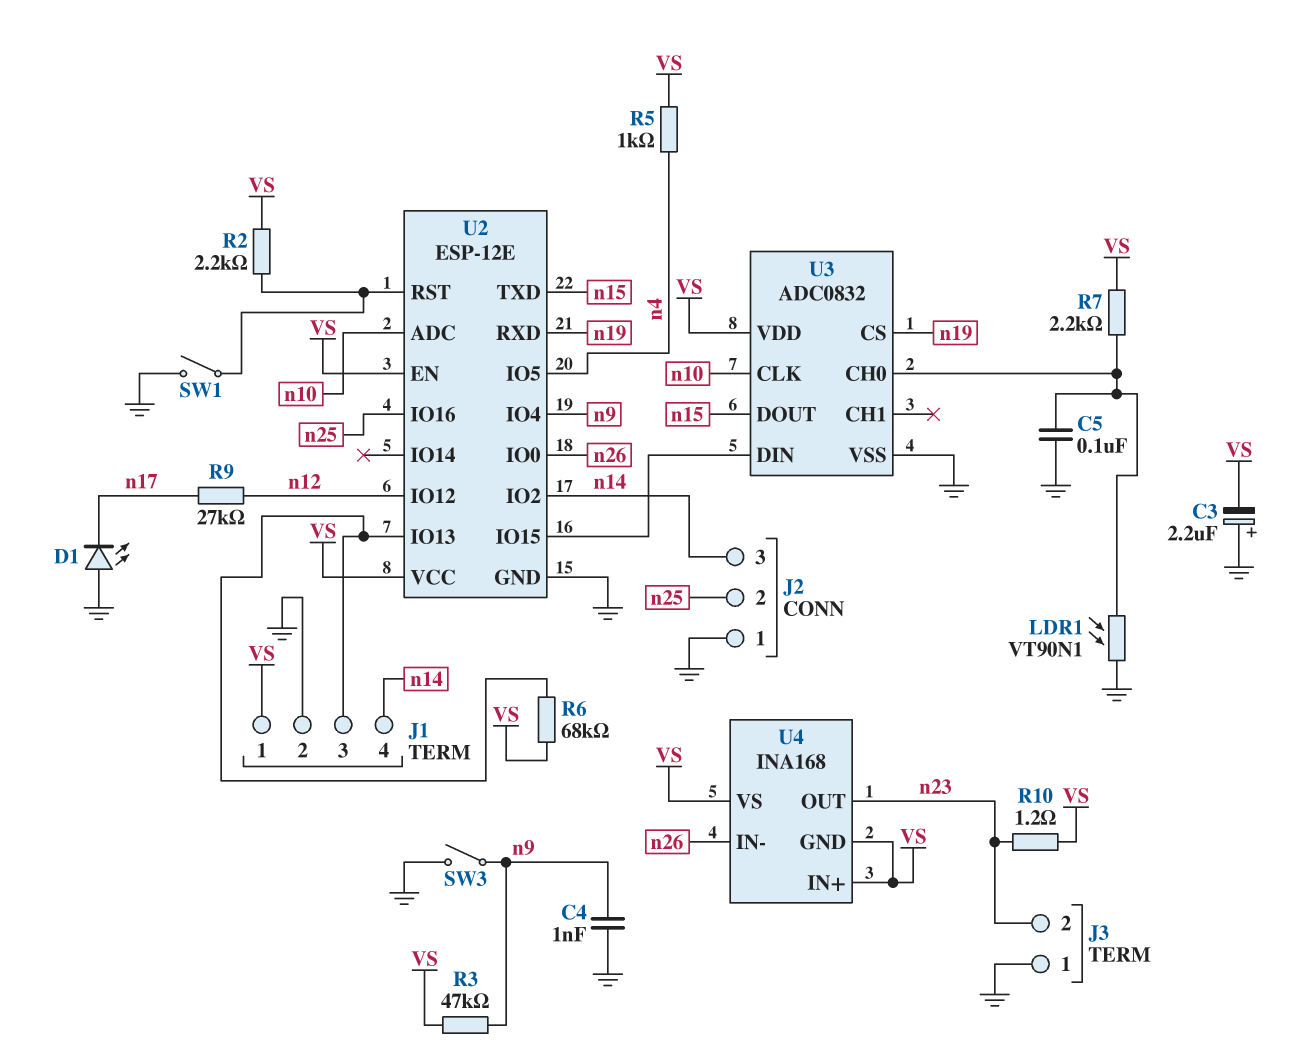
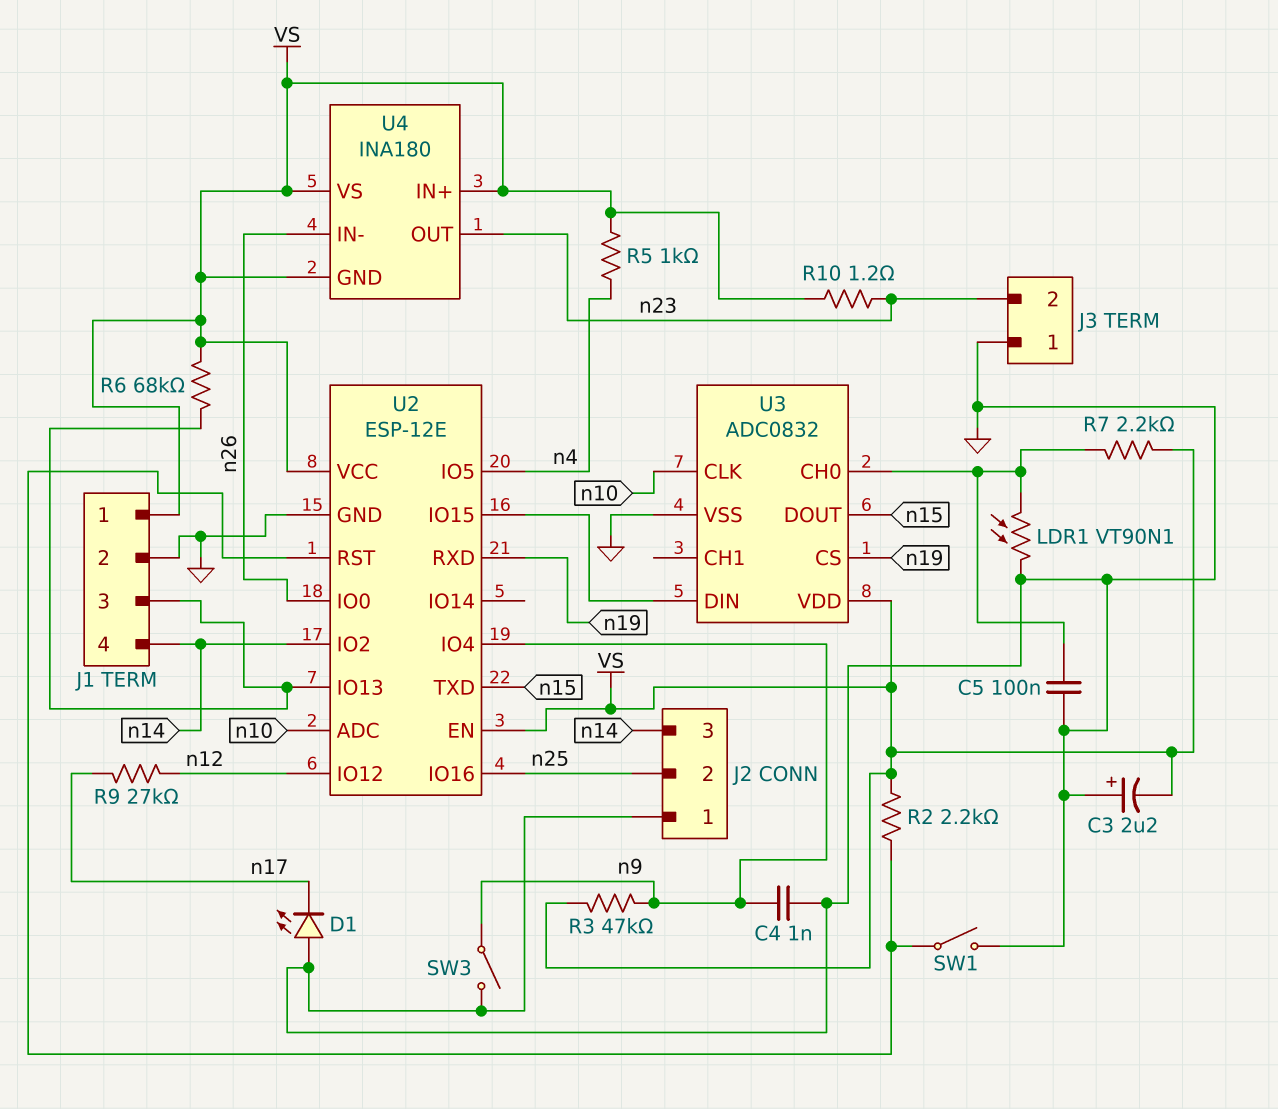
U4: INA168 -> INA180

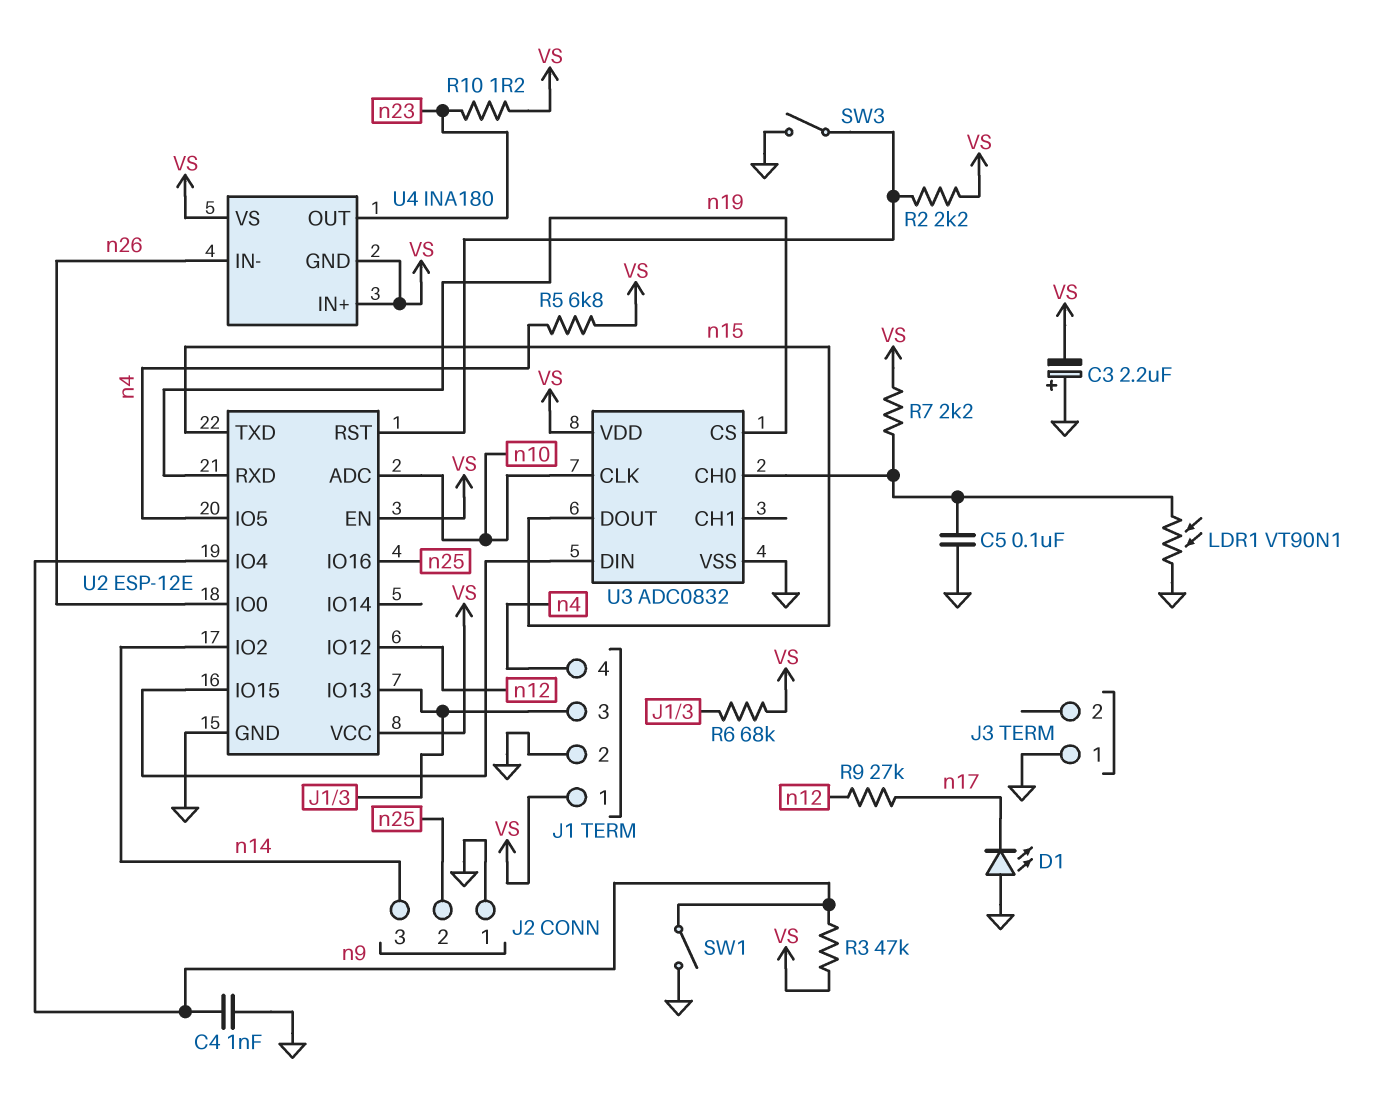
J1 pin 4: n14 -> n4
J3 pin 2: n23 -> none
R5: 1k (VS, n4) -> 6.8k (VS, n4)
SW1: switch (GND, U2/RST) -> switch (GND, n9)
SW3: switch (GND, n9) -> switch (GND, U2/RST)

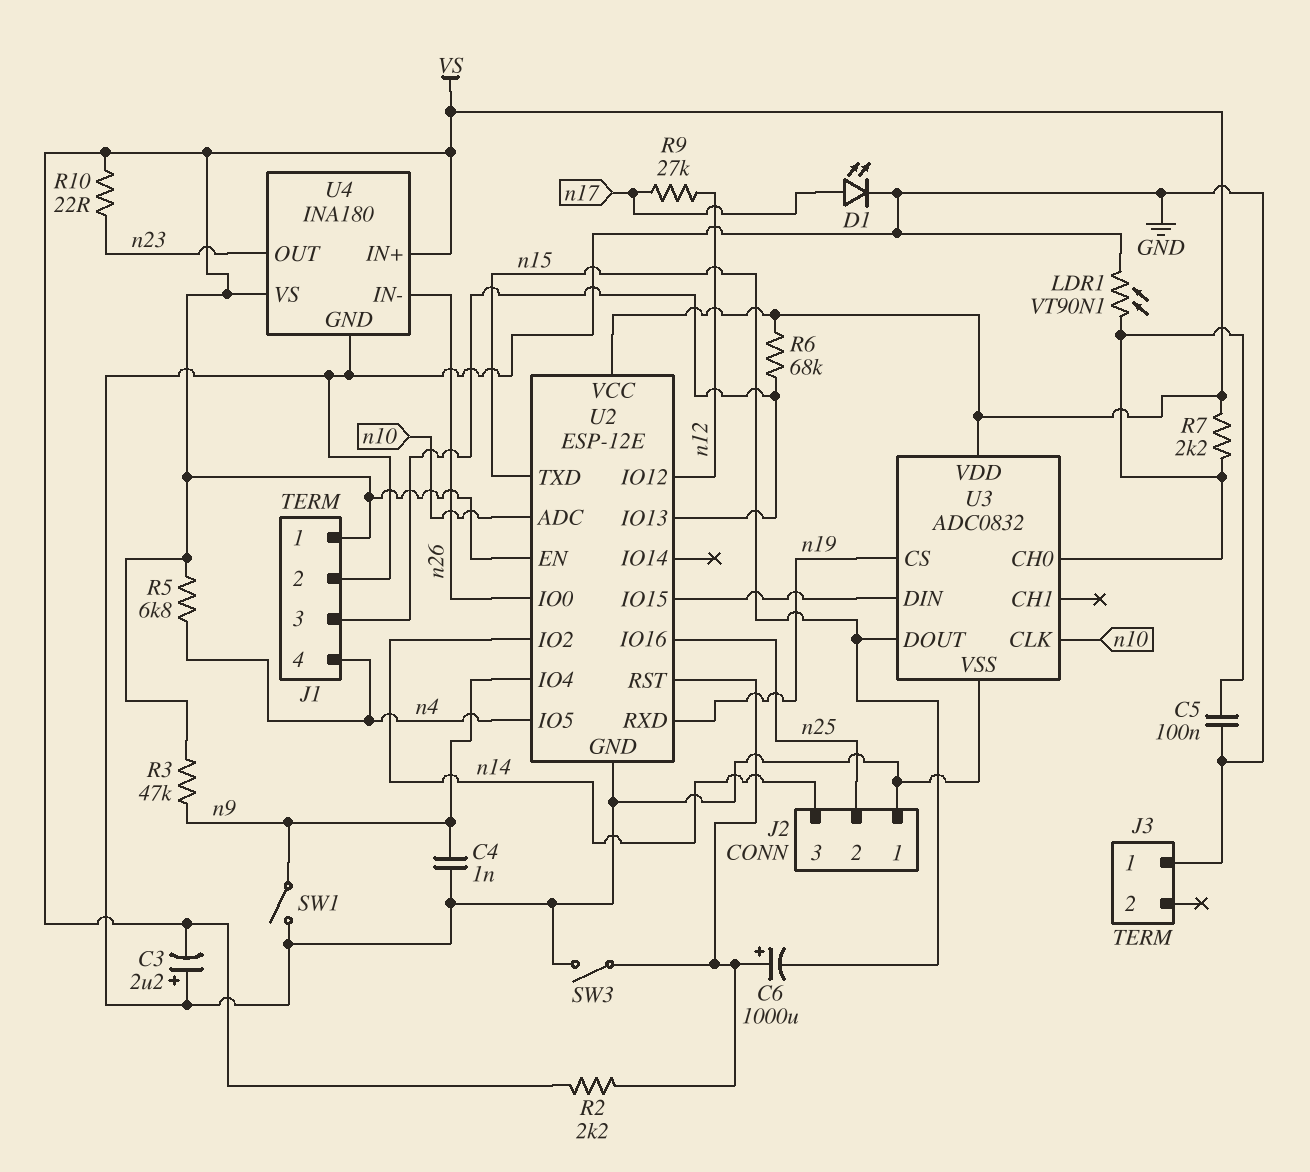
C6: none -> 1000uF (plus U2/RST, minus n15)
D1: LED (A GND, K n17) -> LED (A n17, K GND)
R10: 1.2 (VS, n23) -> 22 (VS, n23)
U4 pin GND: VS -> GND

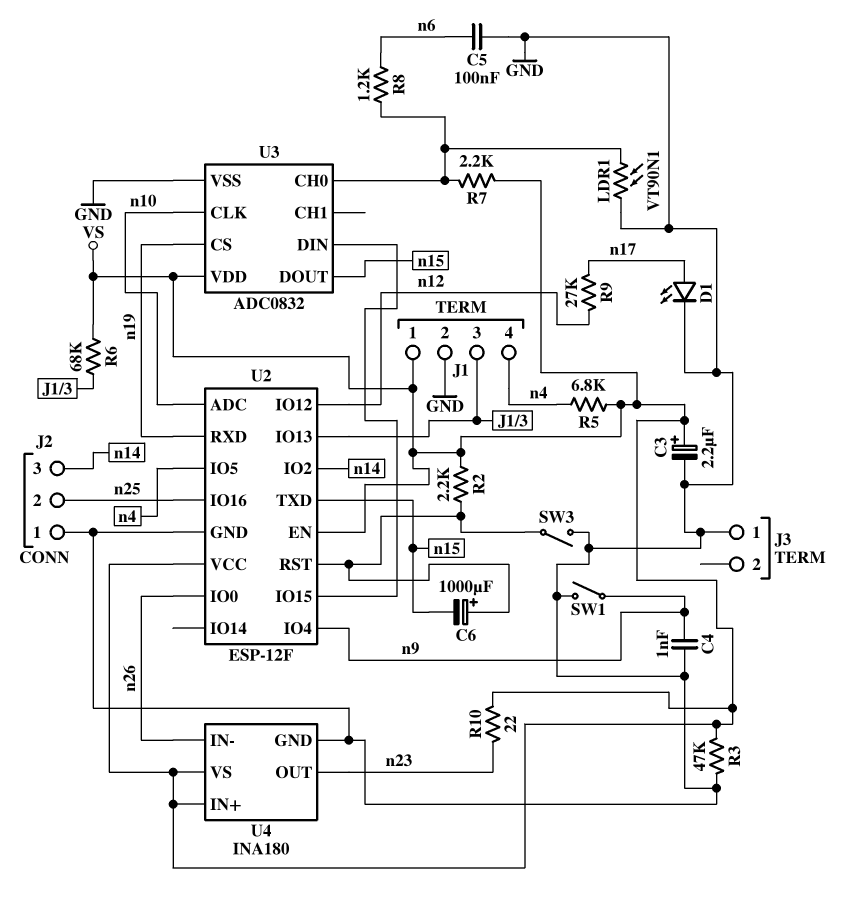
C3: 2.2uF (plus GND, minus VS) -> 2.2uF (plus VS, minus GND)
C5: 100nF (GND, U3/CH0) -> 100nF (GND, n6)
R3: 47k (VS, n9) -> 47k (GND, VS)
R8: none -> 1.2k (U3/CH0, n6)
U2: ESP-12E -> ESP-12F

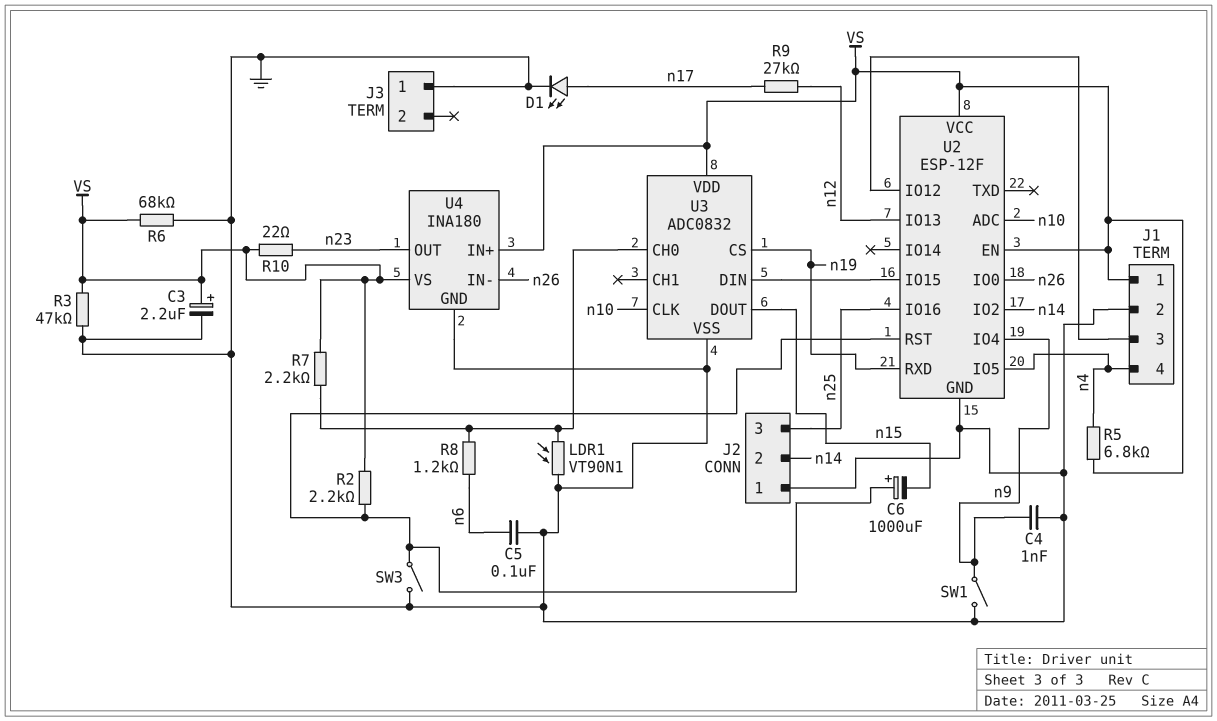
J2 pin 2: n25 -> n14
J2 pin 3: n14 -> n25
R6: 68k (J1/3, VS) -> 68k (GND, VS)
U2 pin IO12: n12 -> J1/3
U2 pin IO13: J1/3 -> n12
U2 pin TXD: n15 -> none

